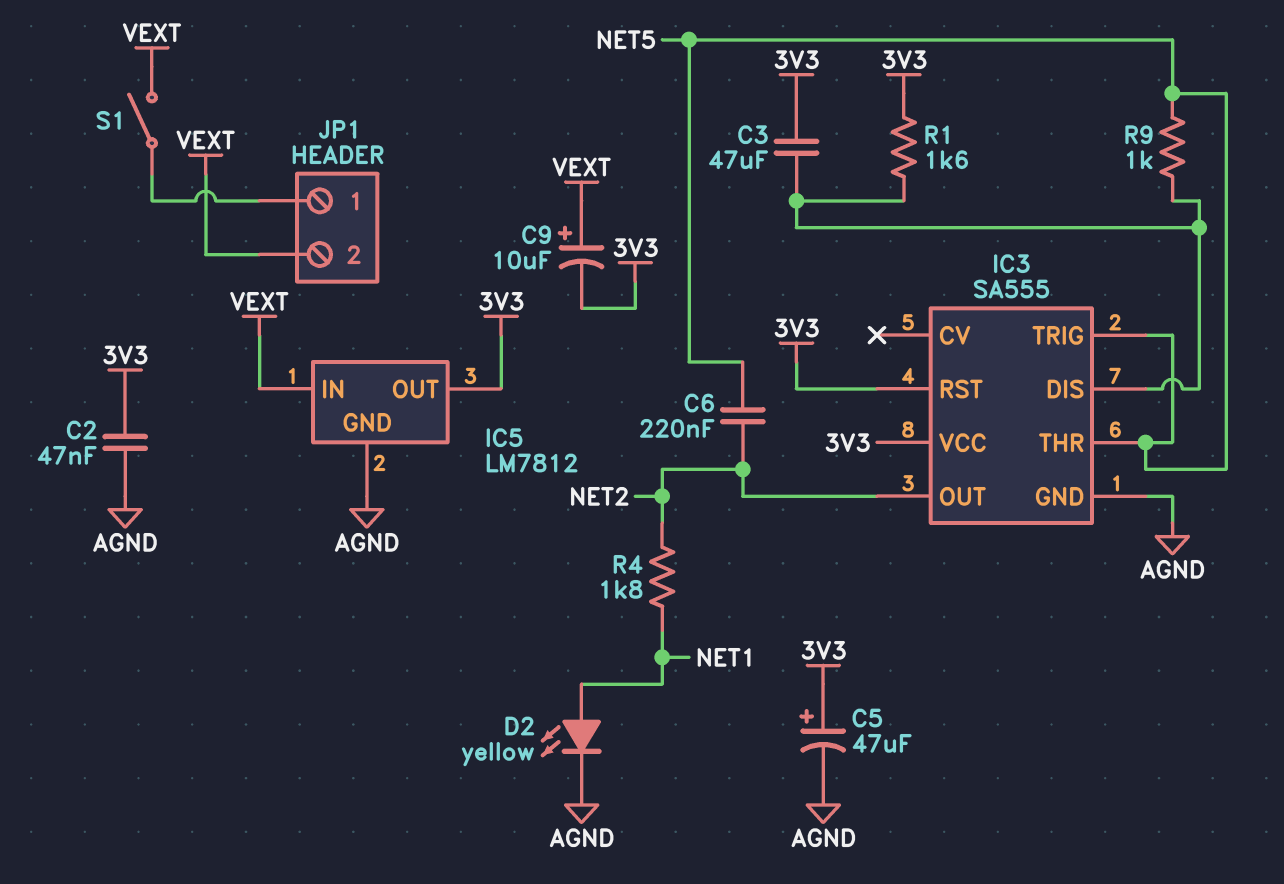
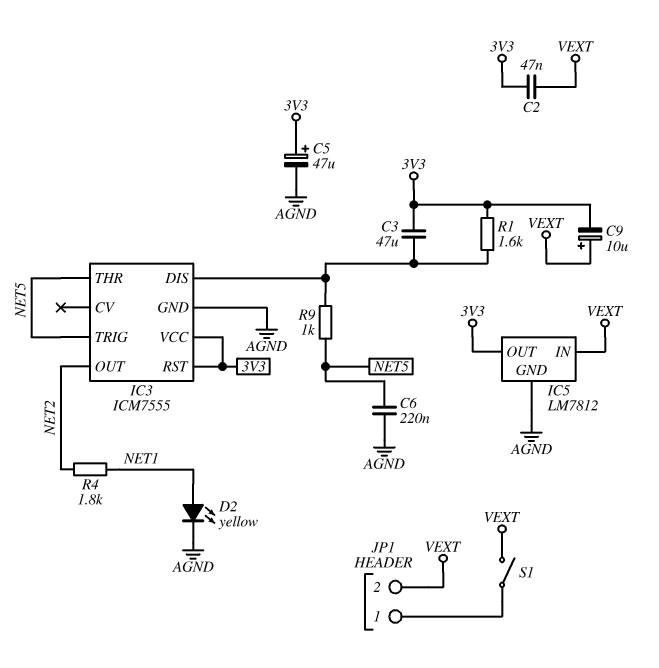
C2: 47nF (3V3, AGND) -> 47nF (3V3, VEXT)
C6: 220nF (NET2, NET5) -> 220nF (AGND, NET5)
IC3: SA555 -> ICM7555

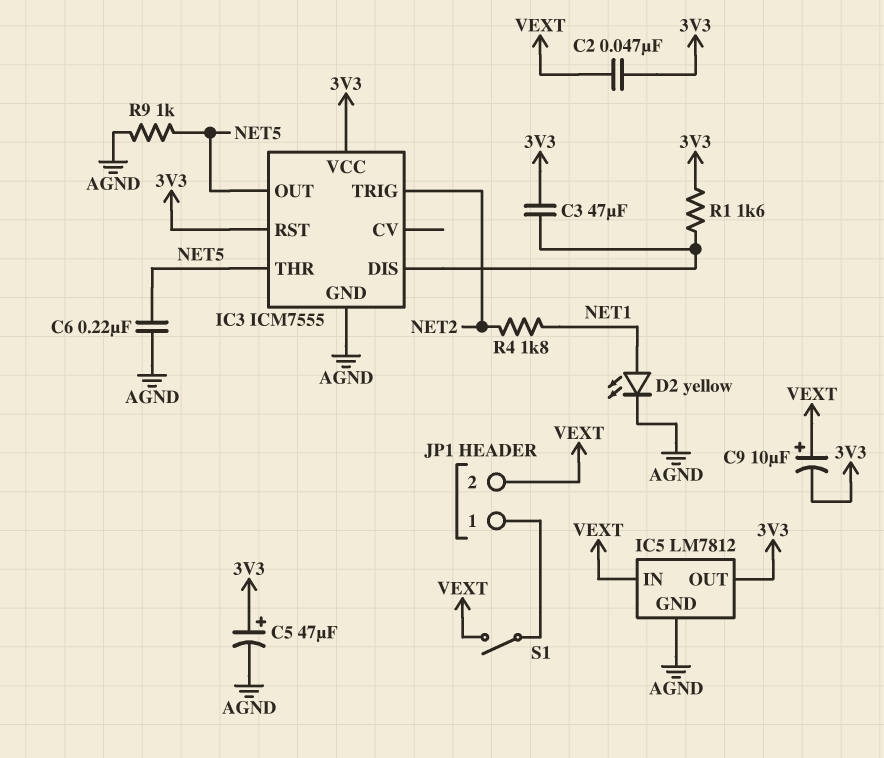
IC3 pin OUT: NET2 -> NET5
IC3 pin TRIG: NET5 -> NET2
R9: 1k (IC3/DIS, NET5) -> 1k (AGND, NET5)

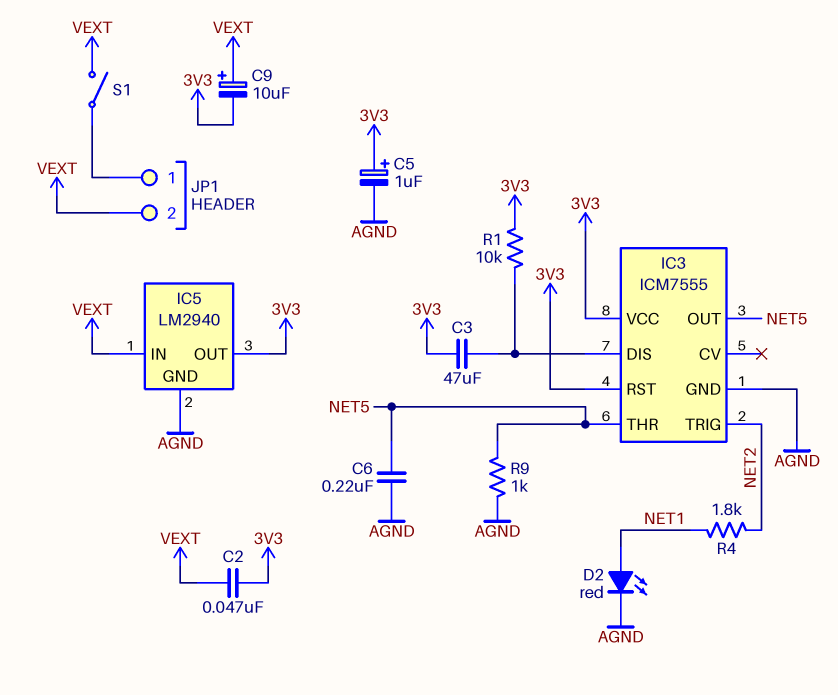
C5: 47uF (plus 3V3, minus AGND) -> 1uF (plus 3V3, minus AGND)
D2: LED yellow (A NET1, K AGND) -> LED red (A NET1, K AGND)
IC5: LM7812 -> LM2940
R1: 1.6k (3V3, IC3/DIS) -> 10k (3V3, IC3/DIS)

